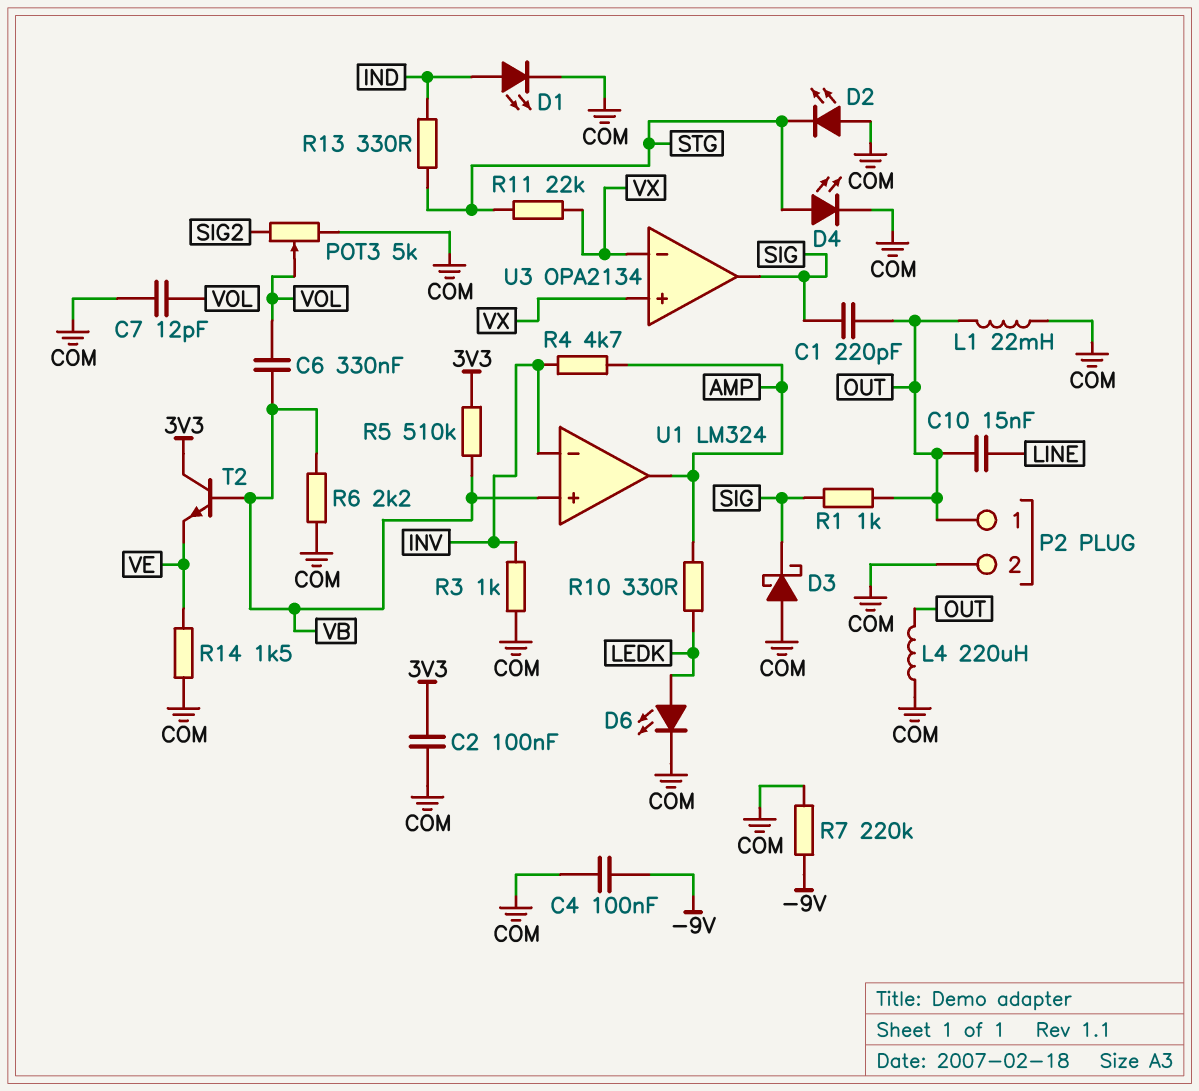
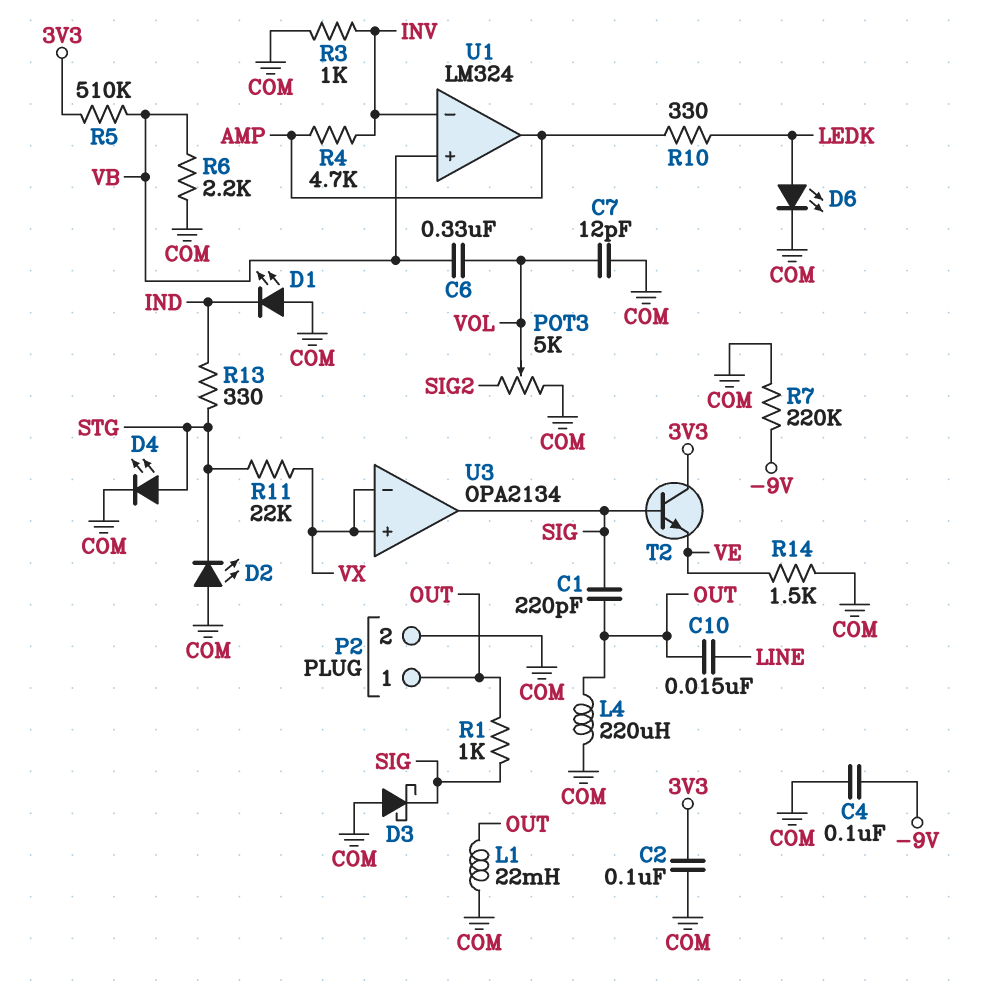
D1: LED (A IND, K COM) -> LED (A COM, K IND)
T2: NPN (B VB, C 3V3, E VE) -> NPN (B SIG, C 3V3, E VE)

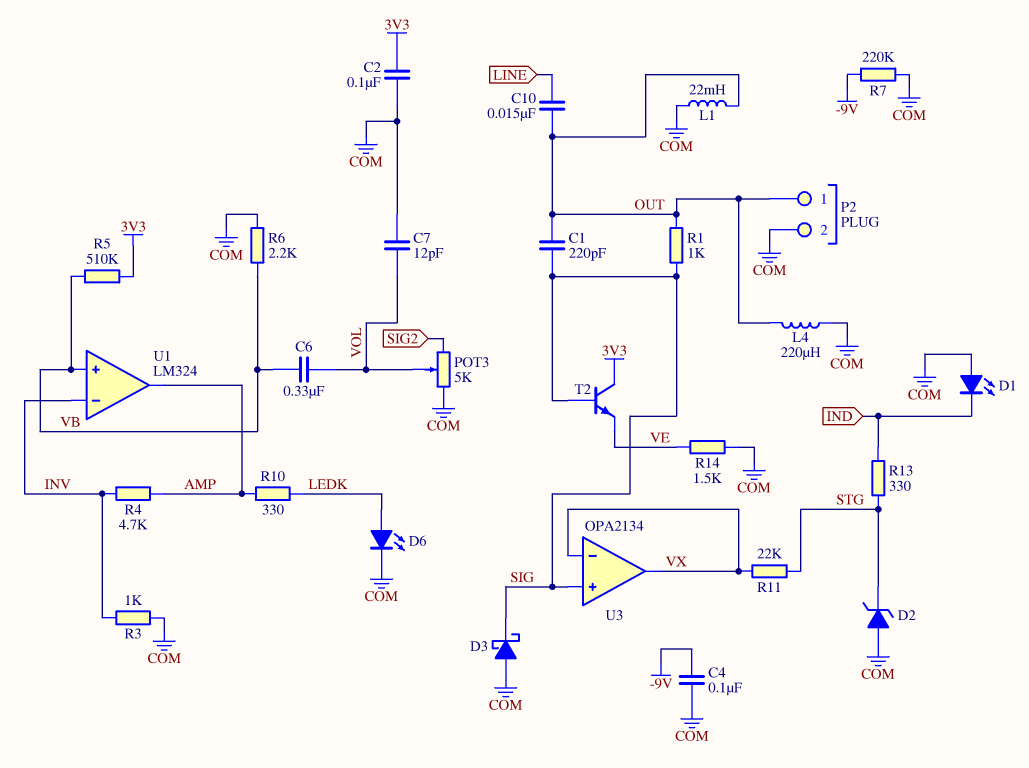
D2: LED (A COM, K STG) -> zener (A COM, K STG)
D4: LED (A STG, K COM) -> none
U3 pin in+: VX -> SIG
U3 pin out: SIG -> VX

